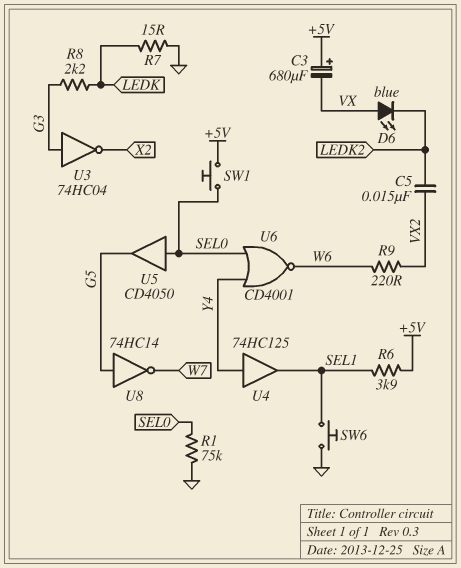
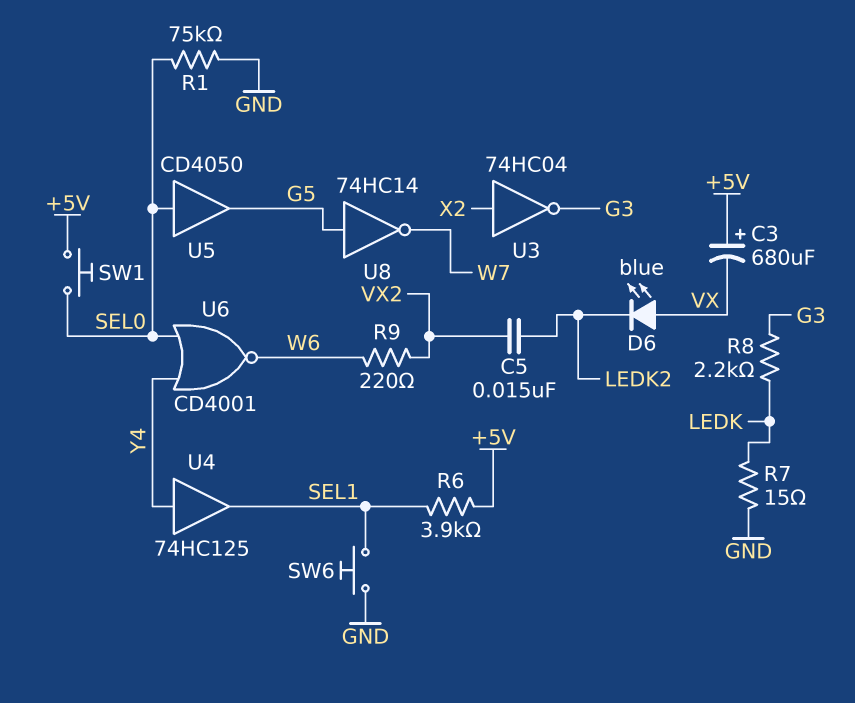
U3: NOT 74HC04 (in G3, out X2) -> NOT 74HC04 (in X2, out G3)

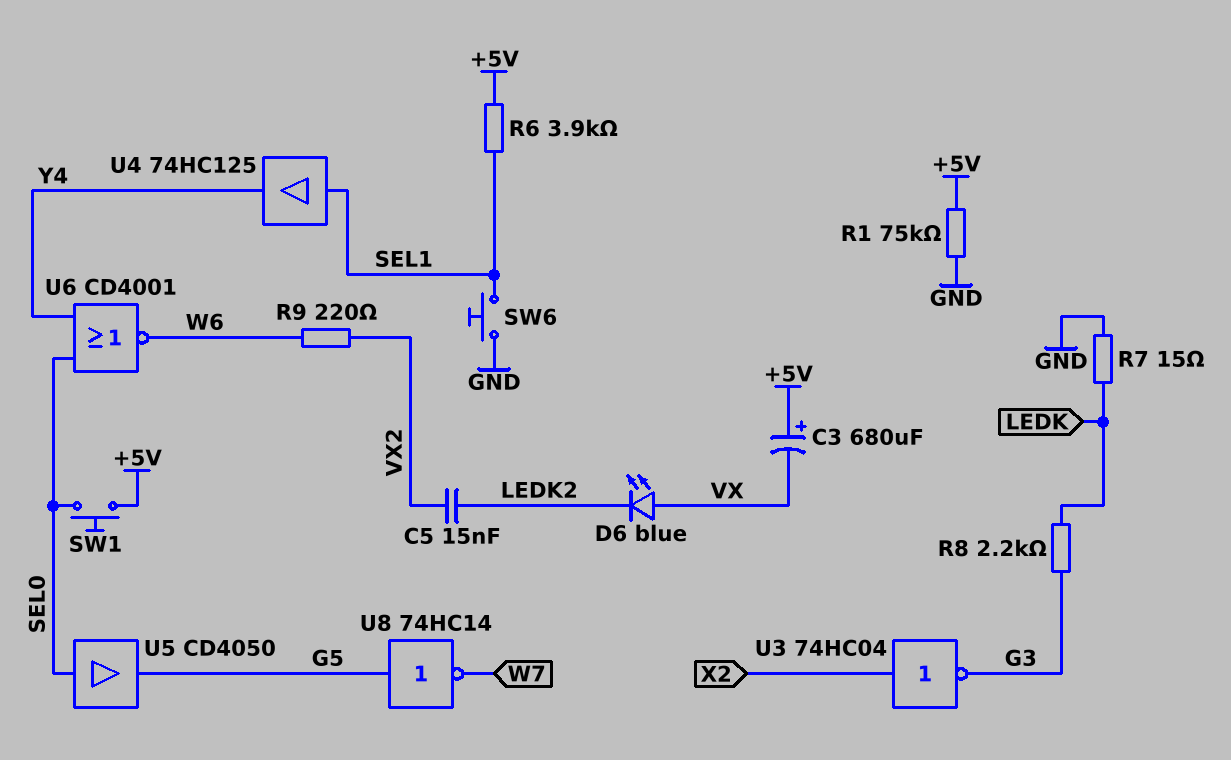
R1: 75k (GND, SEL0) -> 75k (+5V, GND)
U4: buffer 74HC125 (in Y4, out SEL1) -> buffer 74HC125 (in SEL1, out Y4)

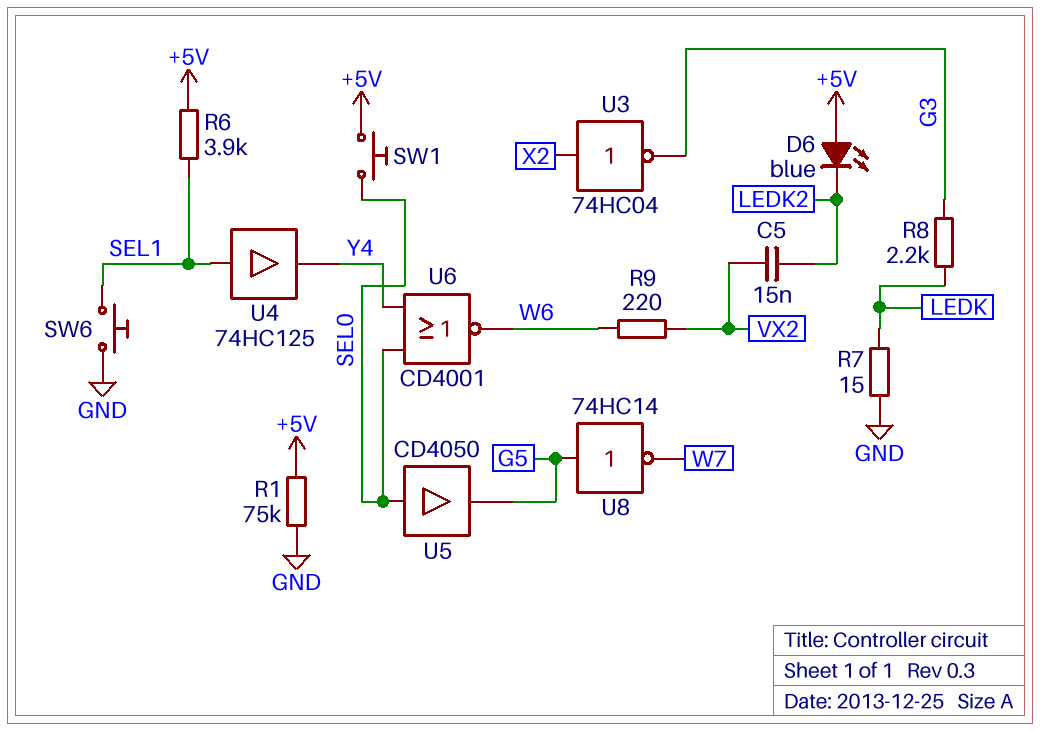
C3: 680uF (plus +5V, minus VX) -> none
D6: LED blue (A VX, K LEDK2) -> LED blue (A +5V, K LEDK2)

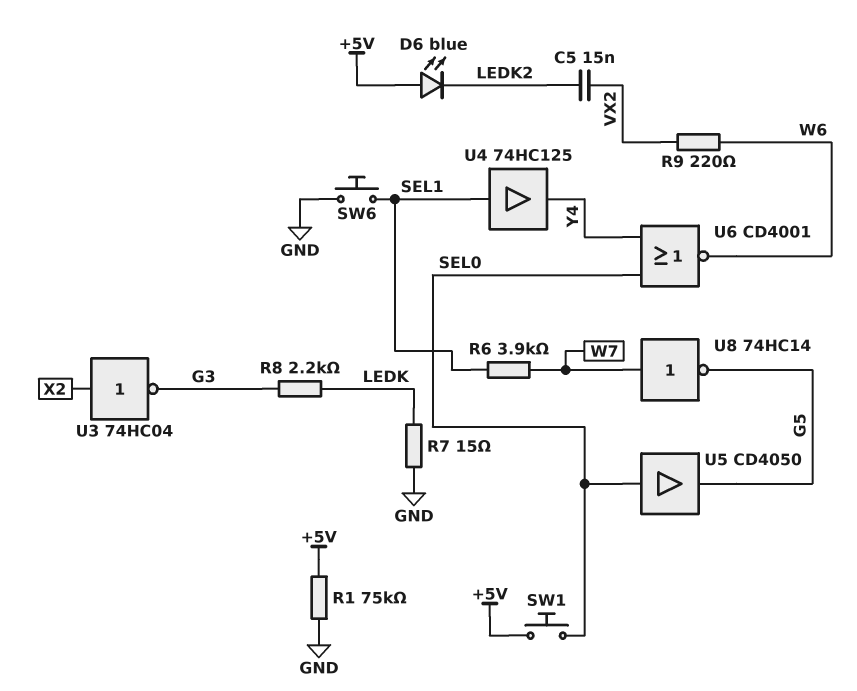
R6: 3.9k (+5V, SEL1) -> 3.9k (SEL1, W7)
U8: NOT 74HC14 (in G5, out W7) -> NOT 74HC14 (in W7, out G5)

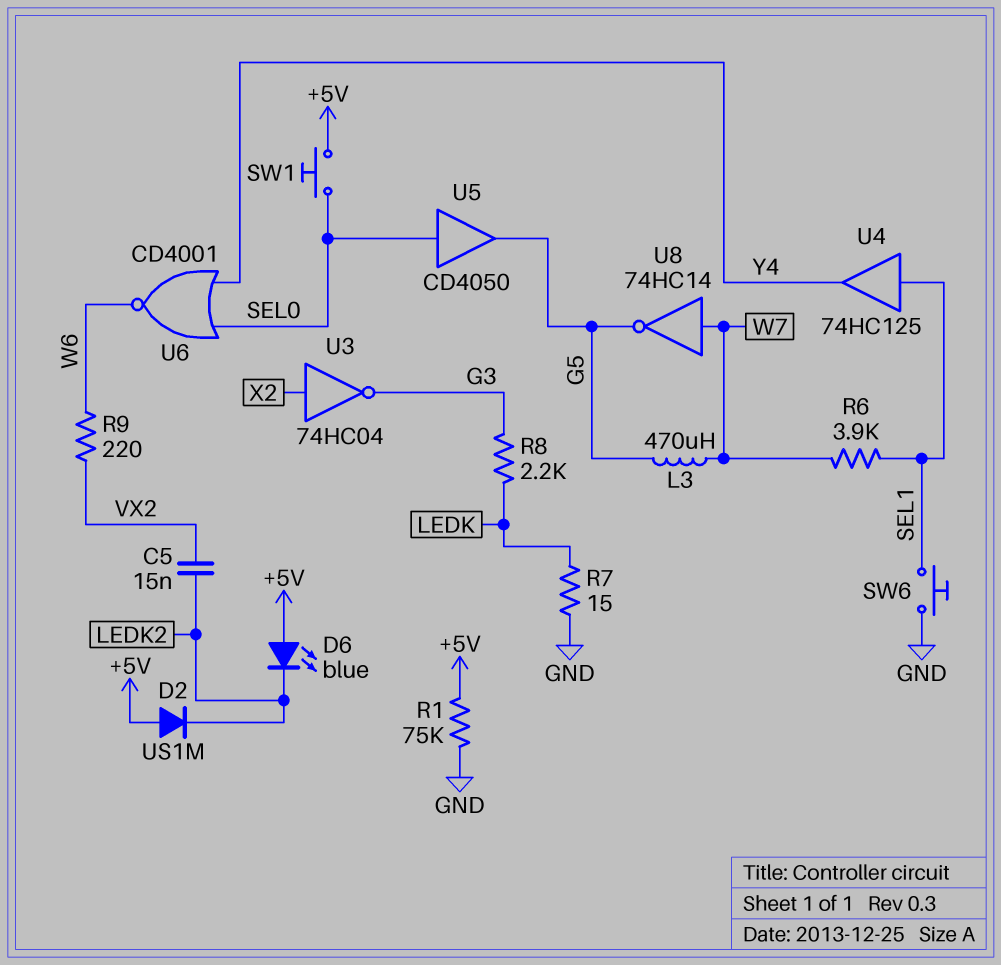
D2: none -> diode US1M (A +5V, K LEDK2)
L3: none -> 470uH (G5, W7)

